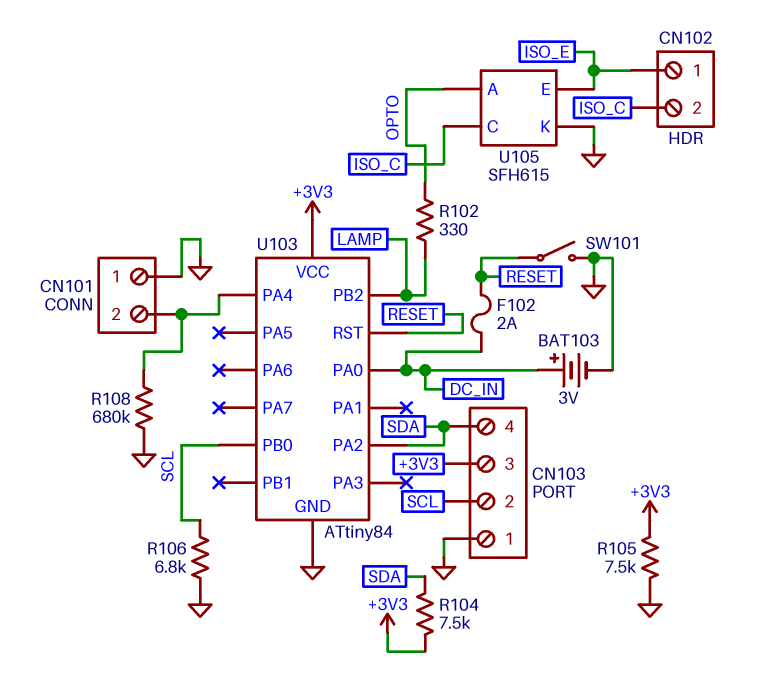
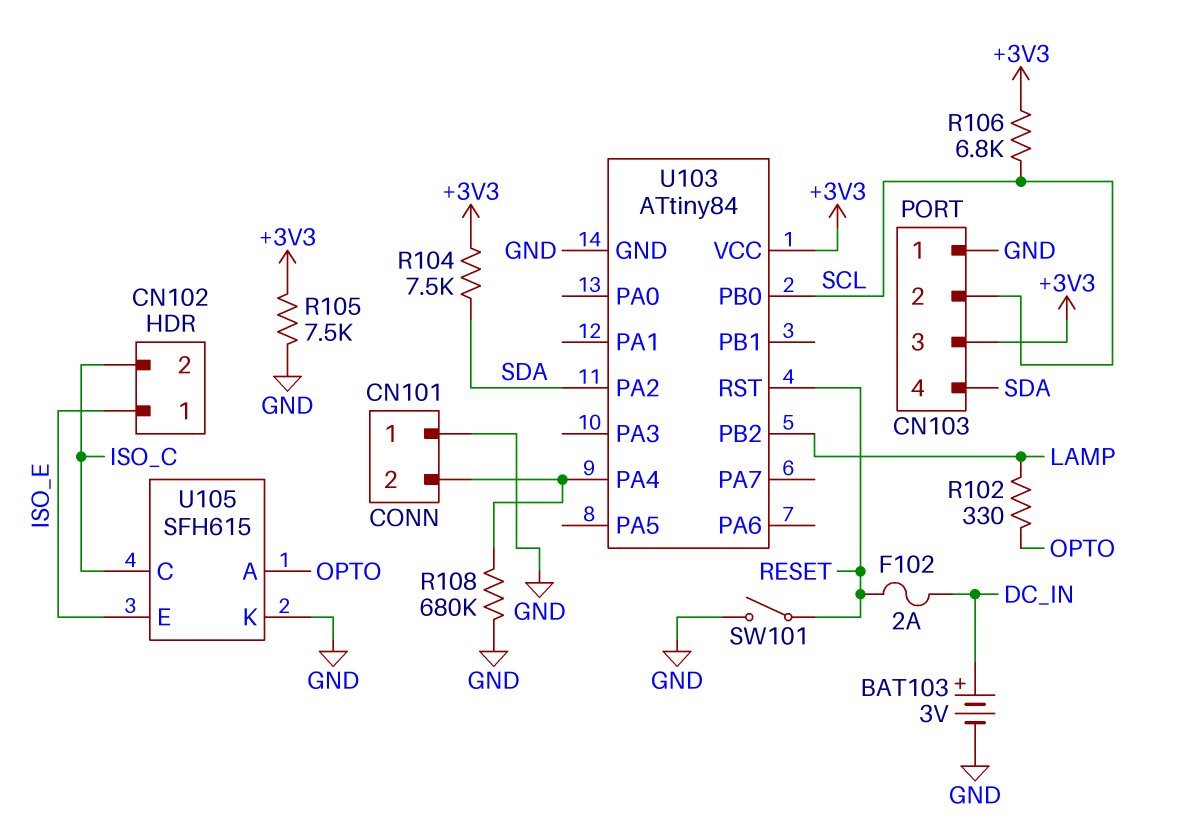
R106: 6.8k (GND, SCL) -> 6.8k (+3V3, SCL)
U103 pin PA0: DC_IN -> none

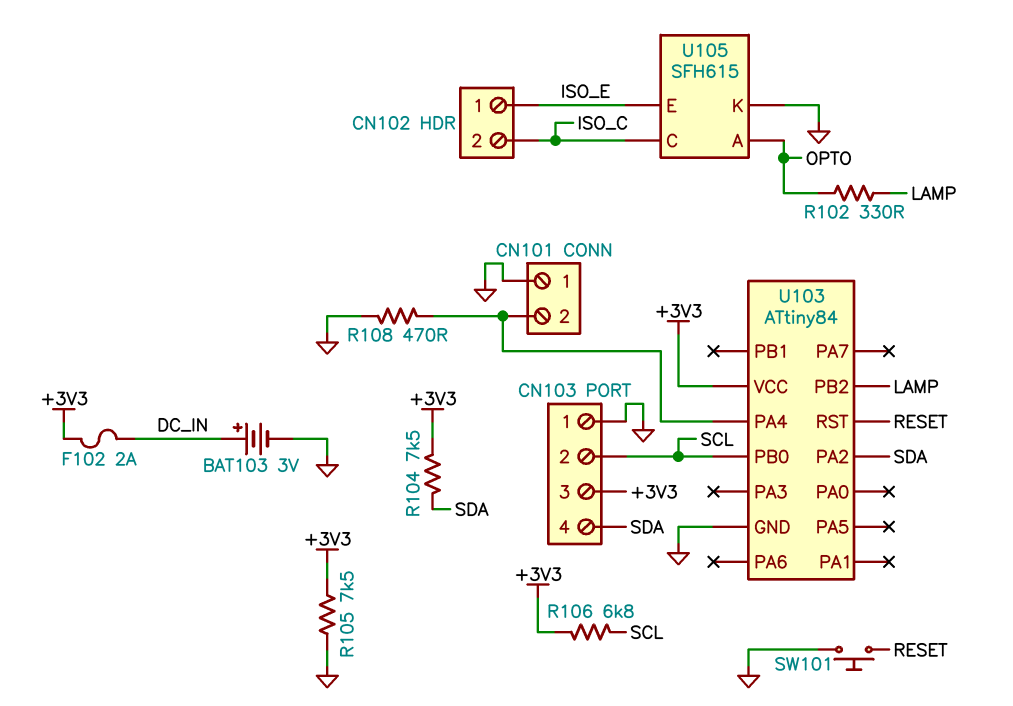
F102: 2A (DC_IN, RESET) -> 2A (+3V3, DC_IN)
R108: 680k (CN101/2, GND) -> 470 (CN101/2, GND)
SW101: switch (GND, RESET) -> button (GND, RESET)

